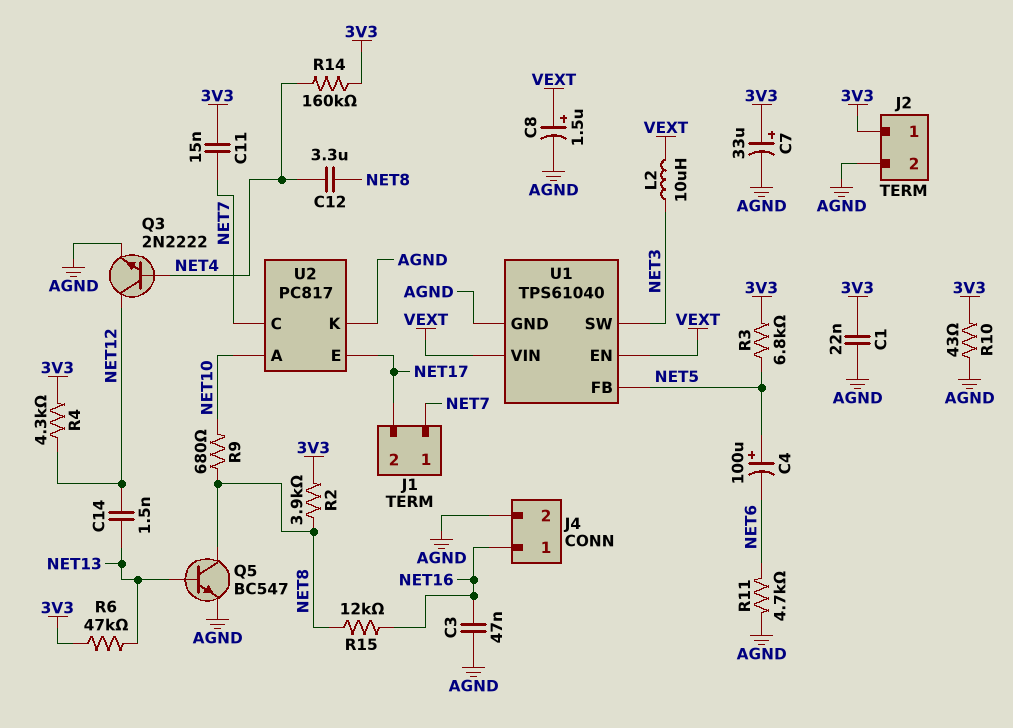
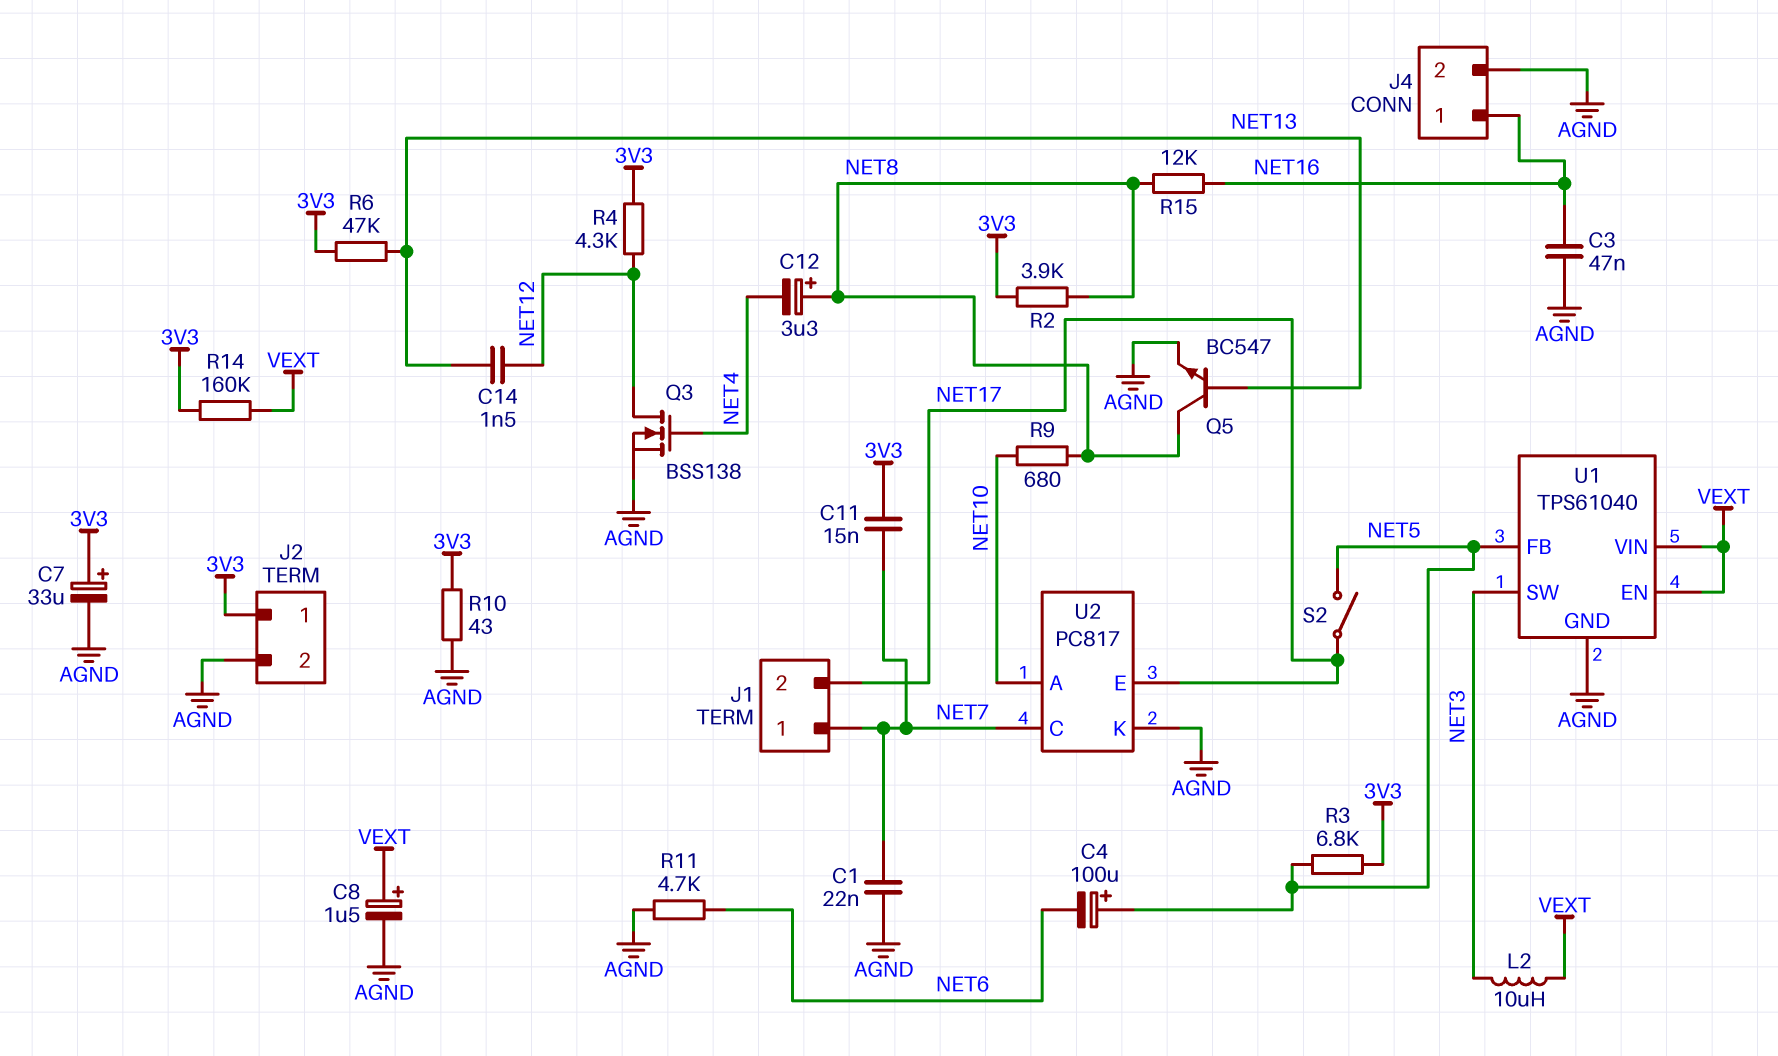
C1: 22nF (3V3, AGND) -> 22nF (AGND, NET7)
C12: 3.3uF (NET4, NET8) -> 3.3uF (plus NET8, minus NET4)
Q3: NPN 2N2222 (B NET4, C NET12, E AGND) -> NMOS BSS138 (G NET4, D NET12, S AGND)
R14: 160k (3V3, NET4) -> 160k (3V3, VEXT)
S2: none -> switch (NET5, NET17)

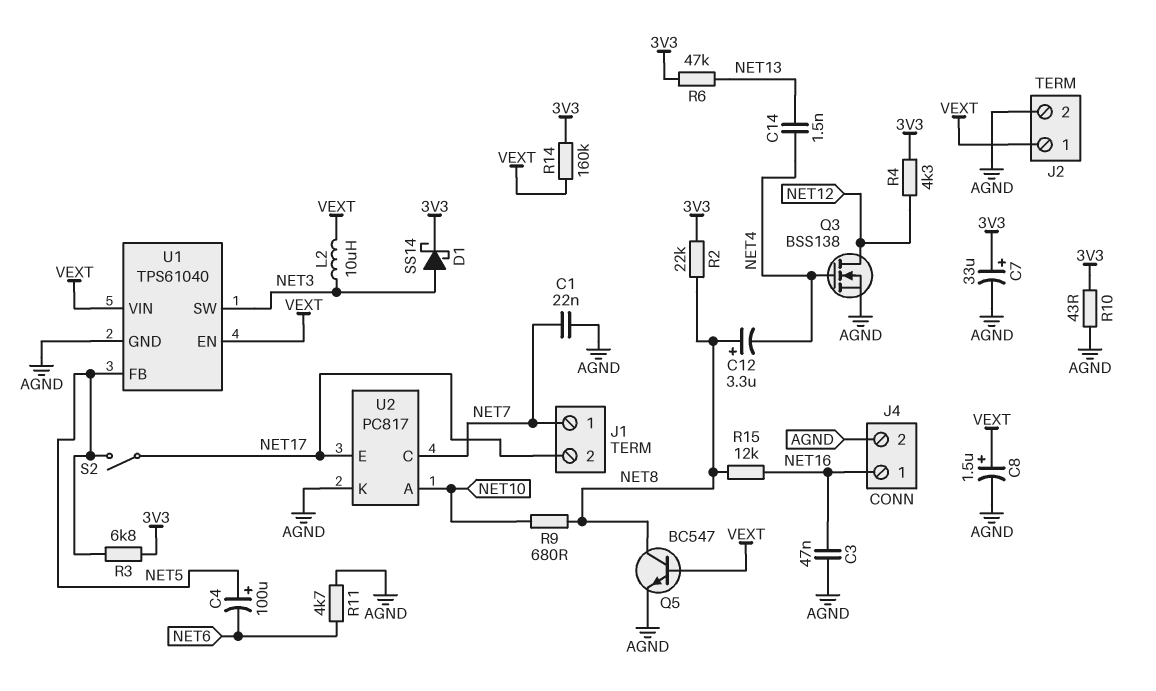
C11: 15nF (3V3, NET7) -> none
C14: 1.5nF (NET12, NET13) -> 1.5nF (NET4, NET13)
D1: none -> schottky SS14 (A NET3, K 3V3)
J2 pin 1: 3V3 -> VEXT
Q5: NPN BC547 (B NET13, C NET8, E AGND) -> NPN BC547 (B VEXT, C NET8, E AGND)
R2: 3.9k (3V3, NET8) -> 22k (3V3, NET8)

